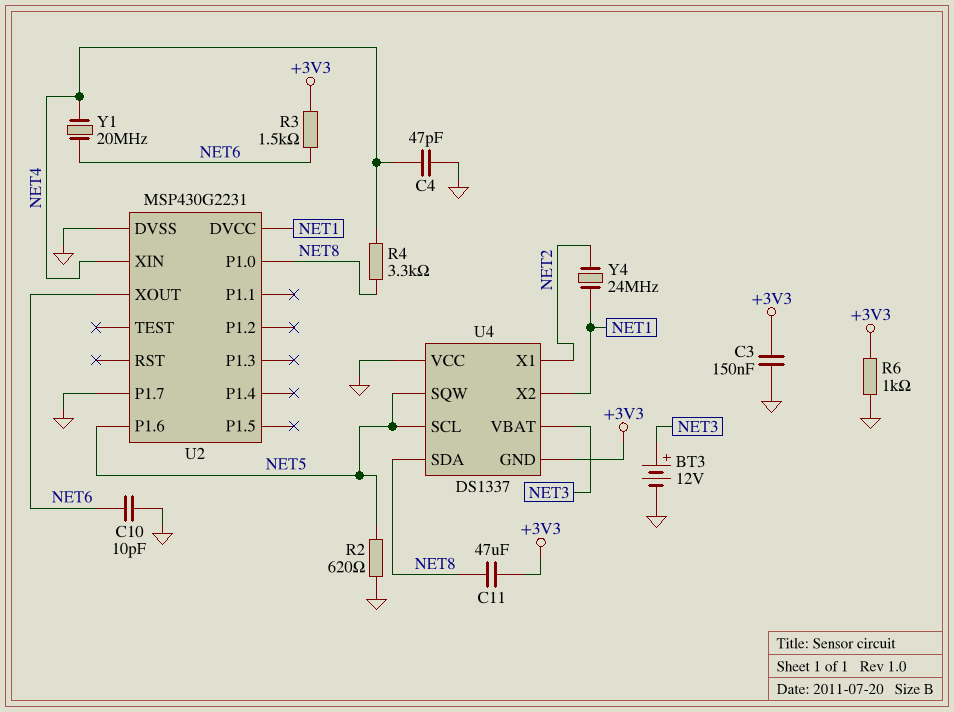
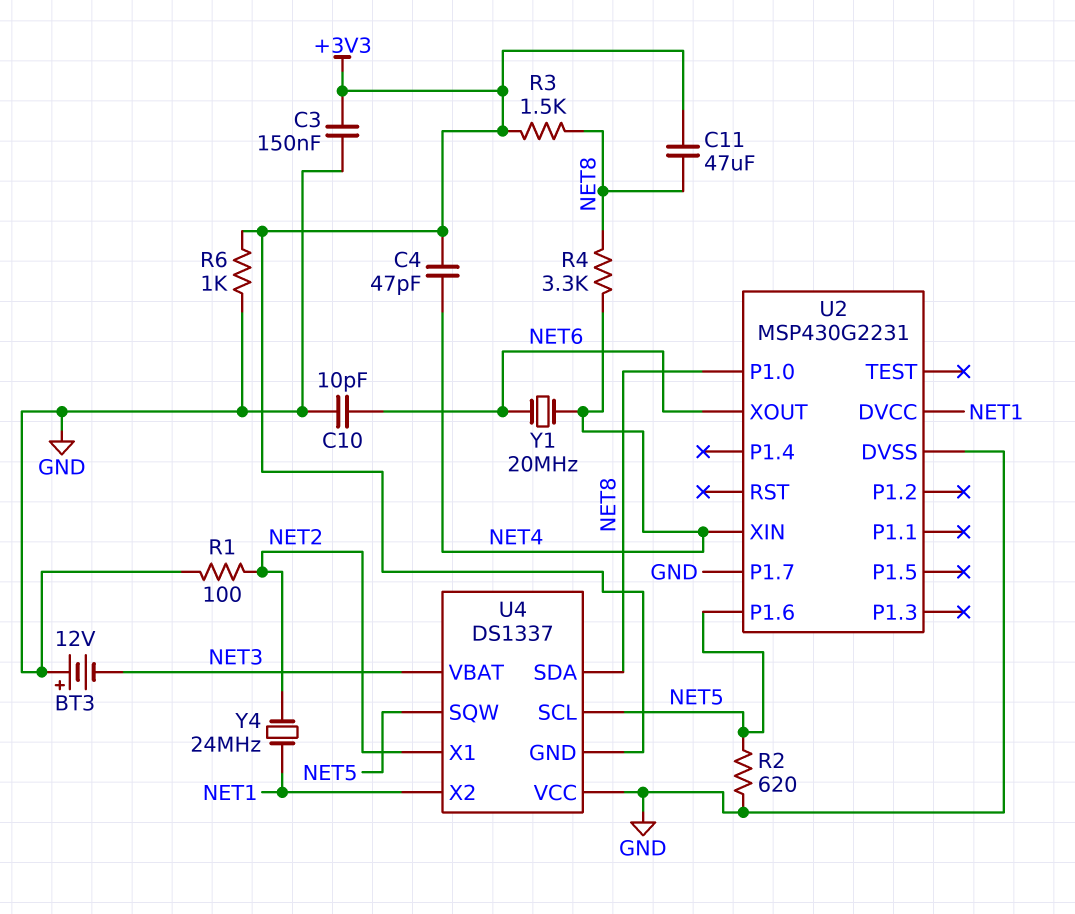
BT3: 12V (plus NET3, minus GND) -> 12V (plus GND, minus NET3)
C4: 47pF (GND, NET4) -> 47pF (+3V3, NET4)
R1: none -> 100 (GND, NET2)
R3: 1.5k (+3V3, NET6) -> 1.5k (+3V3, NET8)

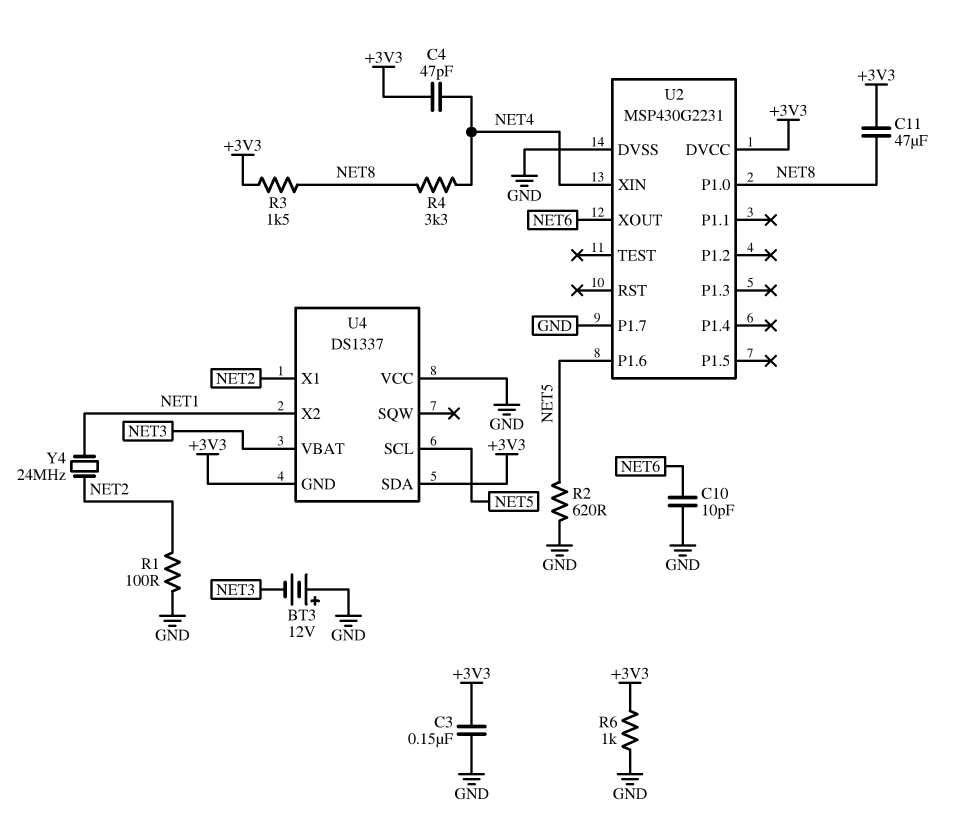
U2 pin DVCC: NET1 -> +3V3
U4 pin SDA: NET8 -> +3V3
U4 pin SQW: NET5 -> none
Y1: 20MHz (NET4, NET6) -> none

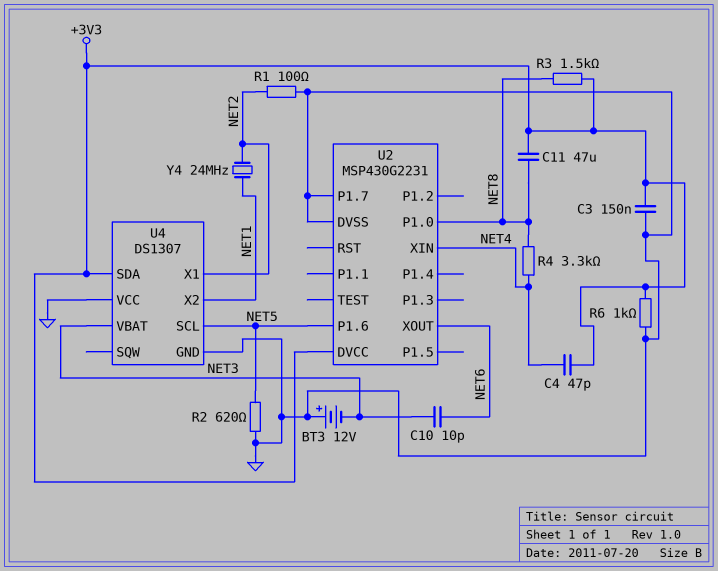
C10: 10pF (GND, NET6) -> 10pF (NET3, NET6)
U4: DS1337 -> DS1307
U4 pin GND: +3V3 -> GND

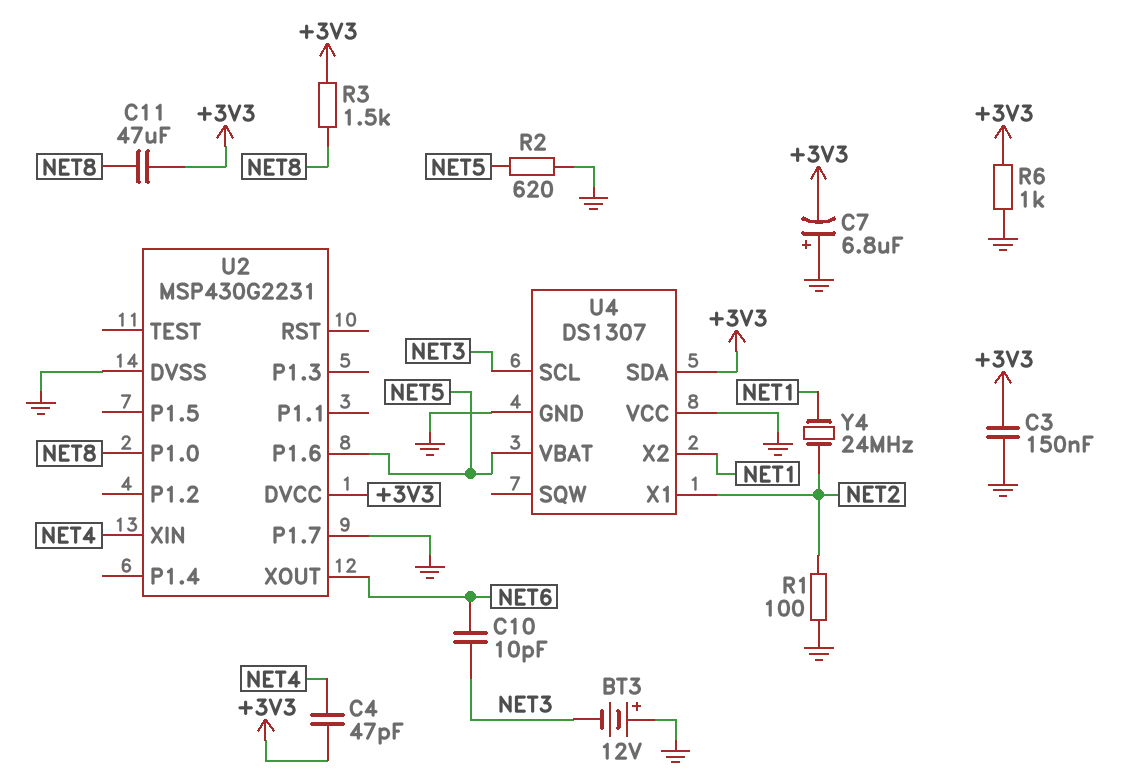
C7: none -> 6.8uF (plus GND, minus +3V3)
R4: 3.3k (NET4, NET8) -> none
U4 pin SCL: NET5 -> NET3
U4 pin VBAT: NET3 -> NET5

